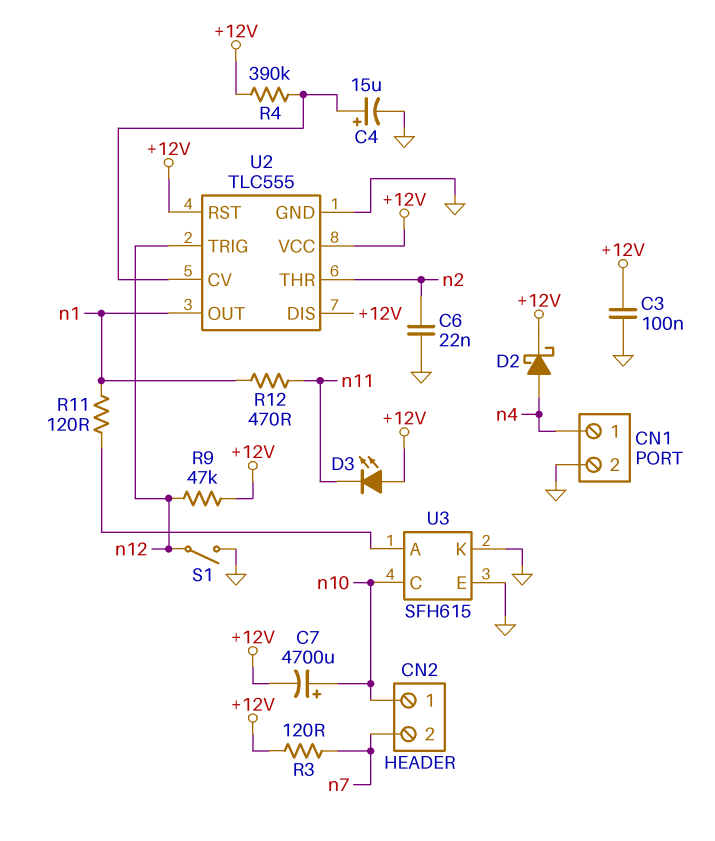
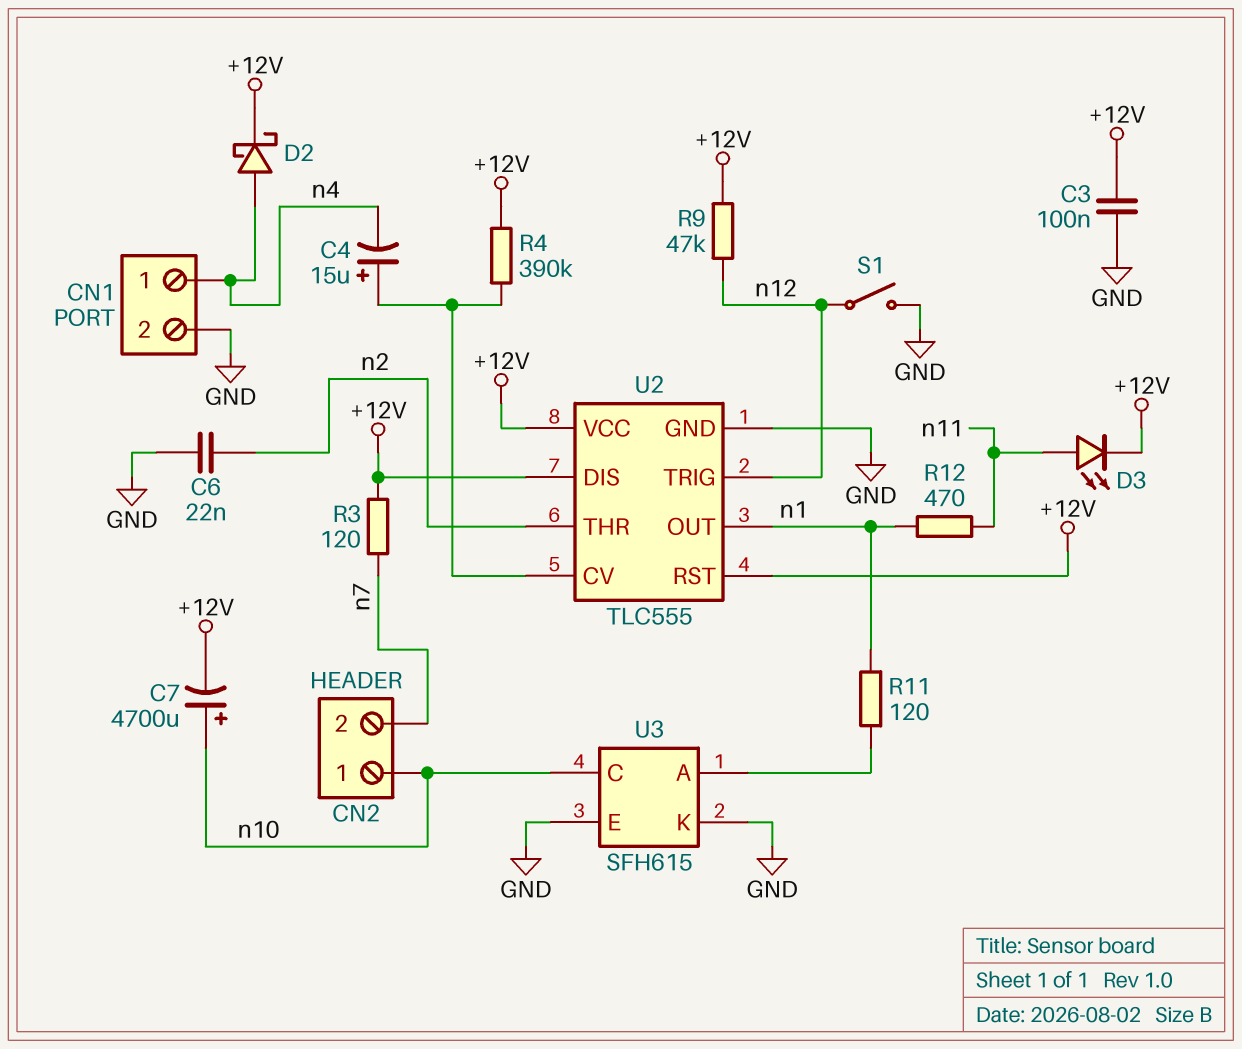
C4: 15uF (plus U2/CV, minus GND) -> 15uF (plus U2/CV, minus n4)
D3: LED (A +12V, K n11) -> LED (A n11, K +12V)

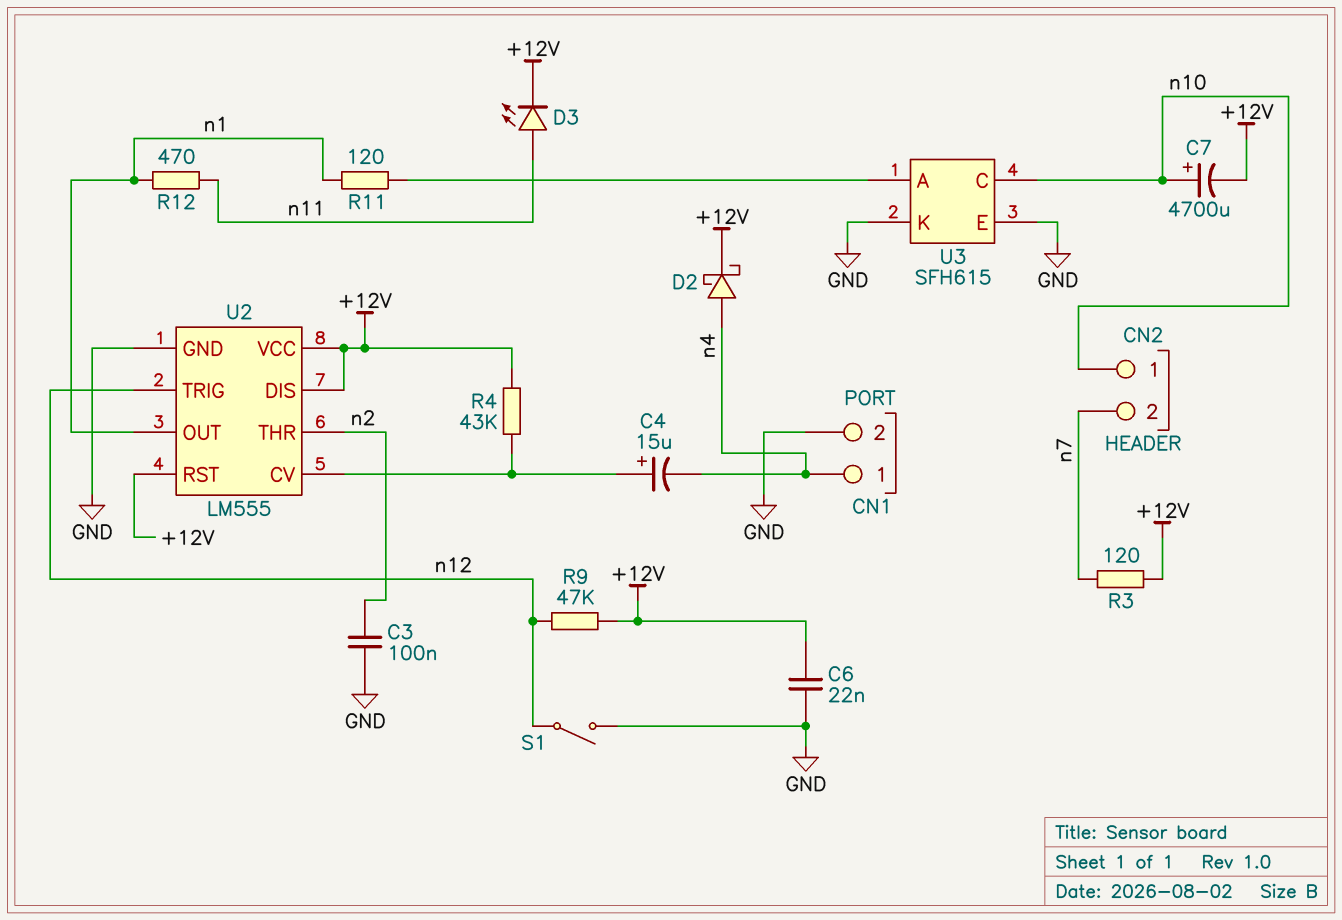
C3: 100nF (+12V, GND) -> 100nF (GND, n2)
C6: 22nF (GND, n2) -> 22nF (+12V, GND)
R4: 390k (+12V, U2/CV) -> 43k (+12V, U2/CV)
U2: TLC555 -> LM555

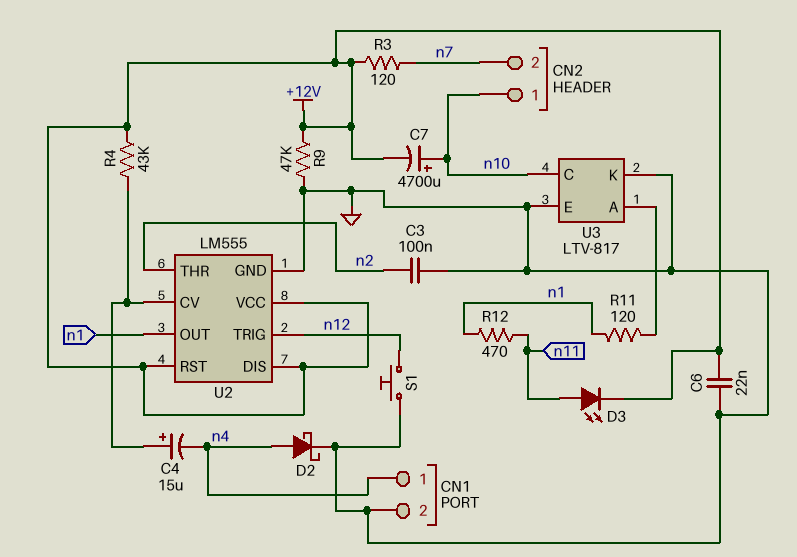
D2: schottky (A n4, K +12V) -> schottky (A n4, K GND)
R9: 47k (+12V, n12) -> 47k (+12V, GND)
S1: switch (GND, n12) -> button (GND, n12)
U3: SFH615 -> LTV-817

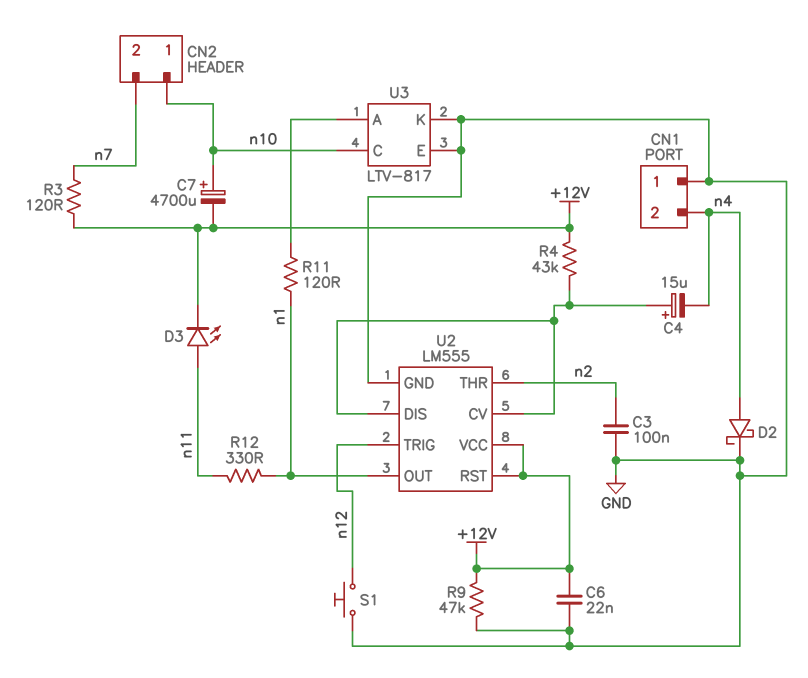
CN1 pin 1: n4 -> GND
CN1 pin 2: GND -> n4
R12: 470 (n1, n11) -> 330 (n1, n11)
U2 pin DIS: +12V -> U2/CV

